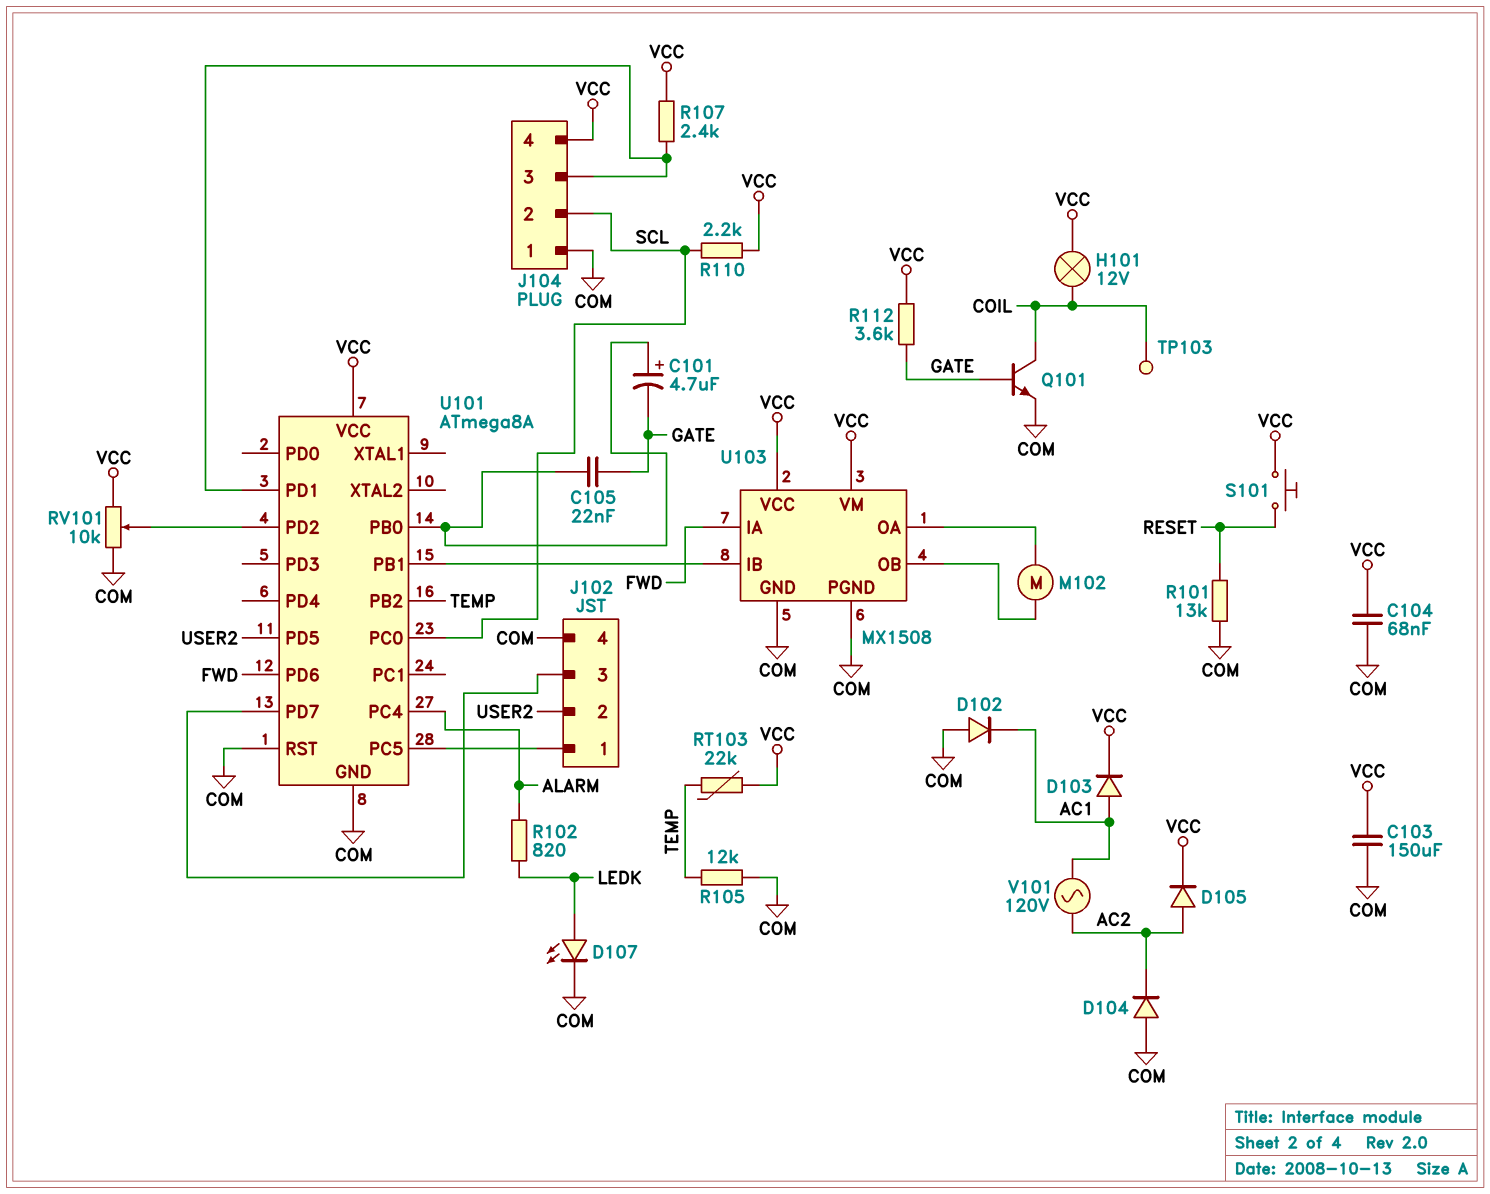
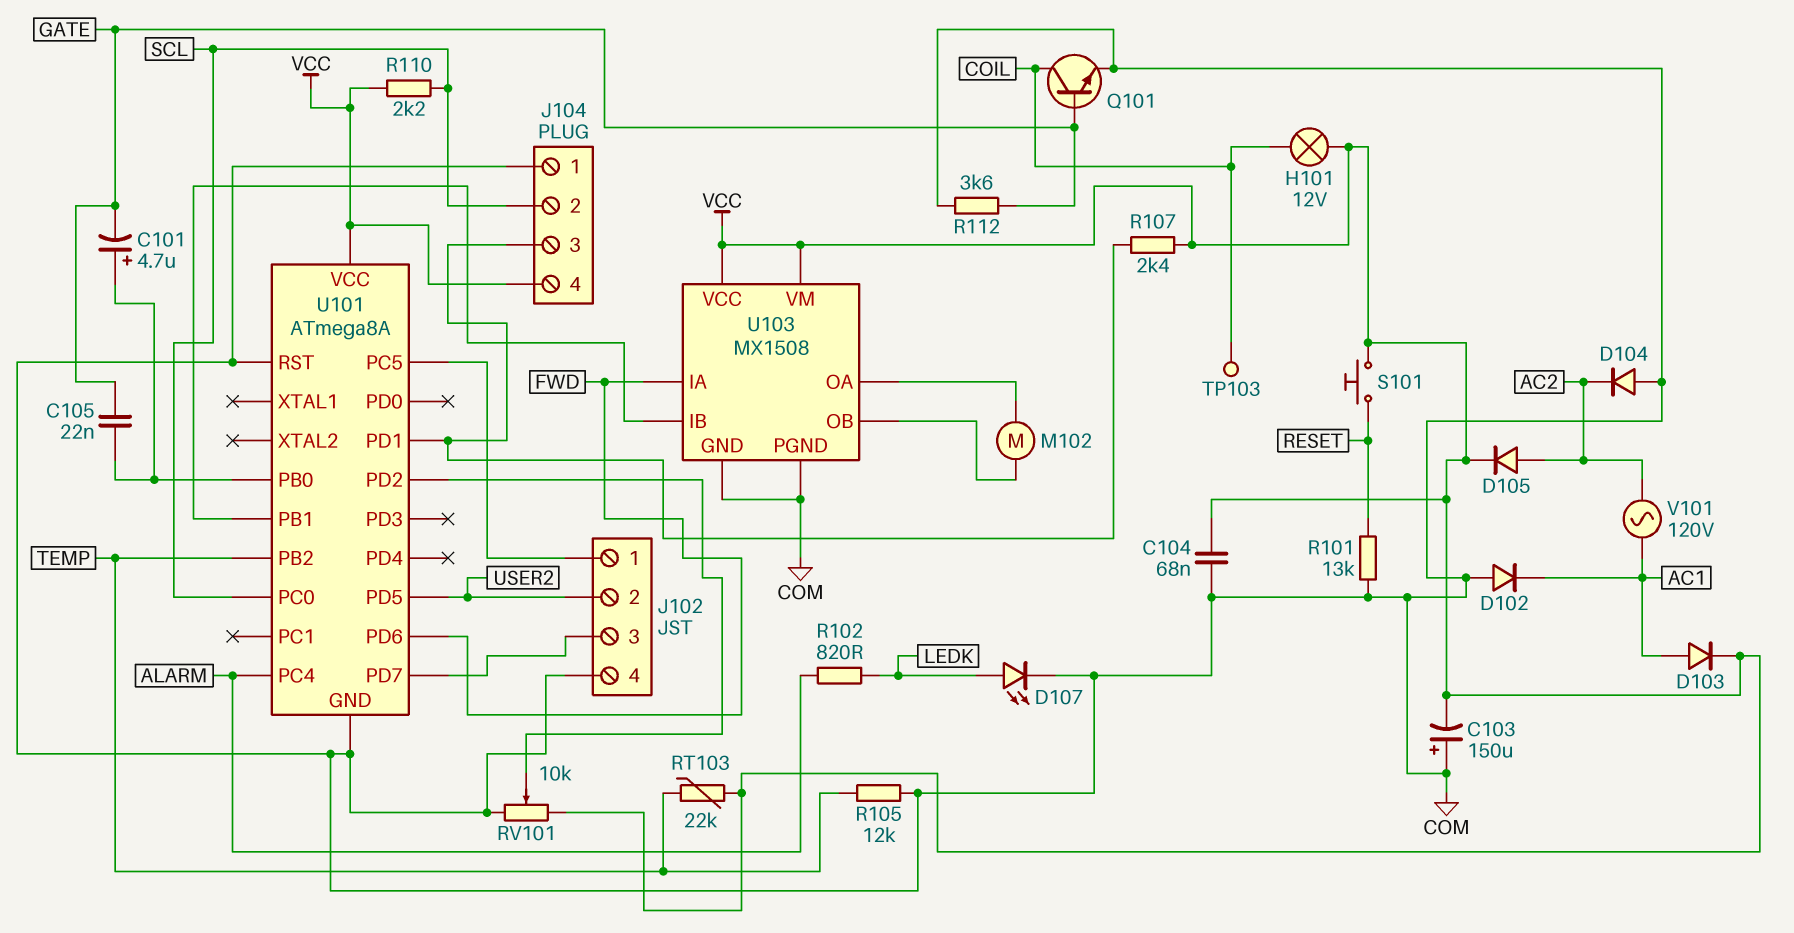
C103: 150uF (COM, VCC) -> 150uF (plus COM, minus VCC)
R112: 3.6k (GATE, VCC) -> 3.6k (COM, GATE)

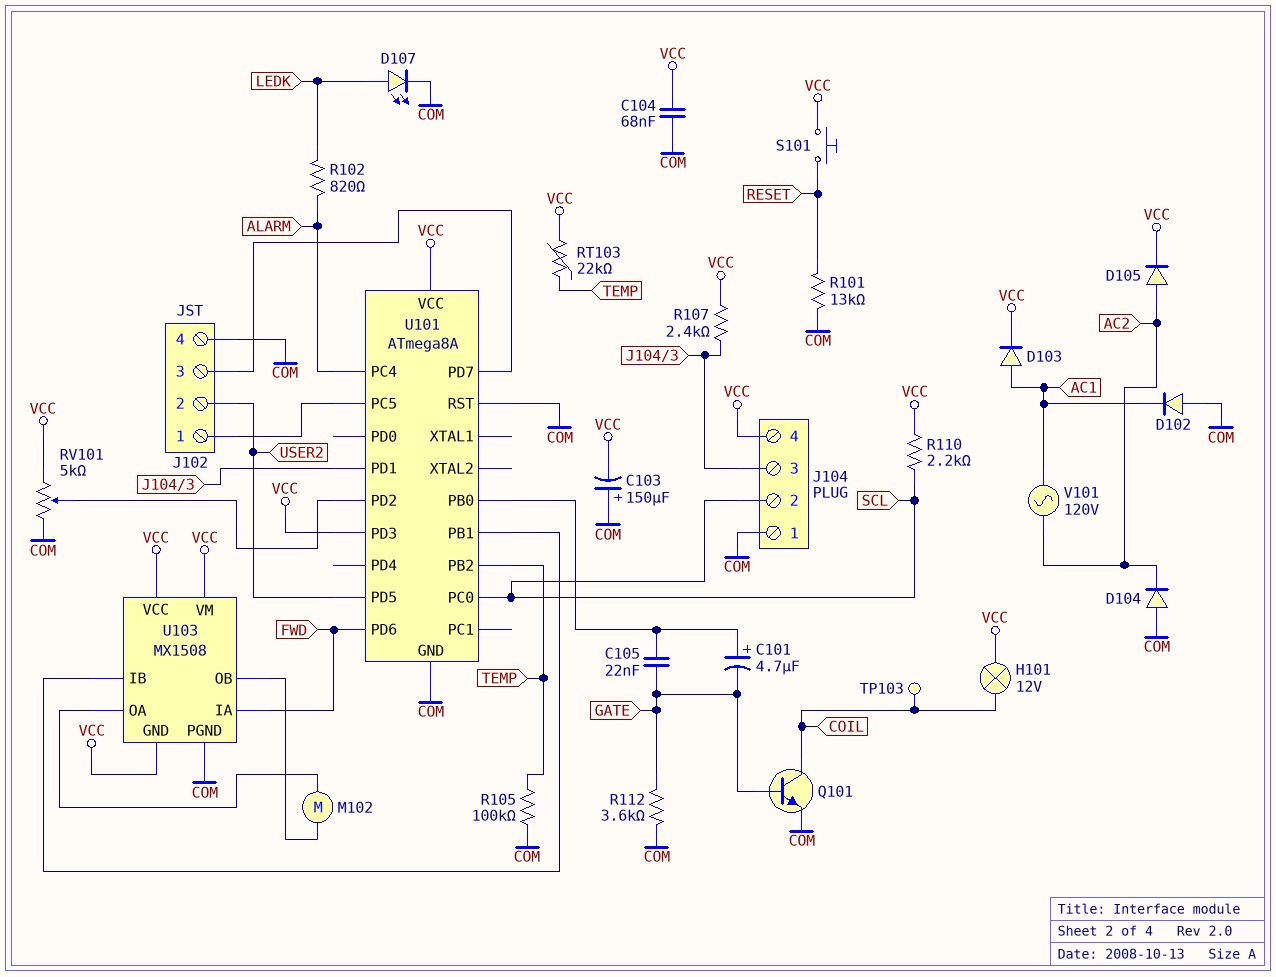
R105: 12k (COM, TEMP) -> 100k (COM, TEMP)
RV101: 10k (COM, VCC, wiper U101/PD2) -> 5k (COM, VCC, wiper U101/PD2)
U101 pin PD3: none -> VCC
U103 pin GND: COM -> VCC

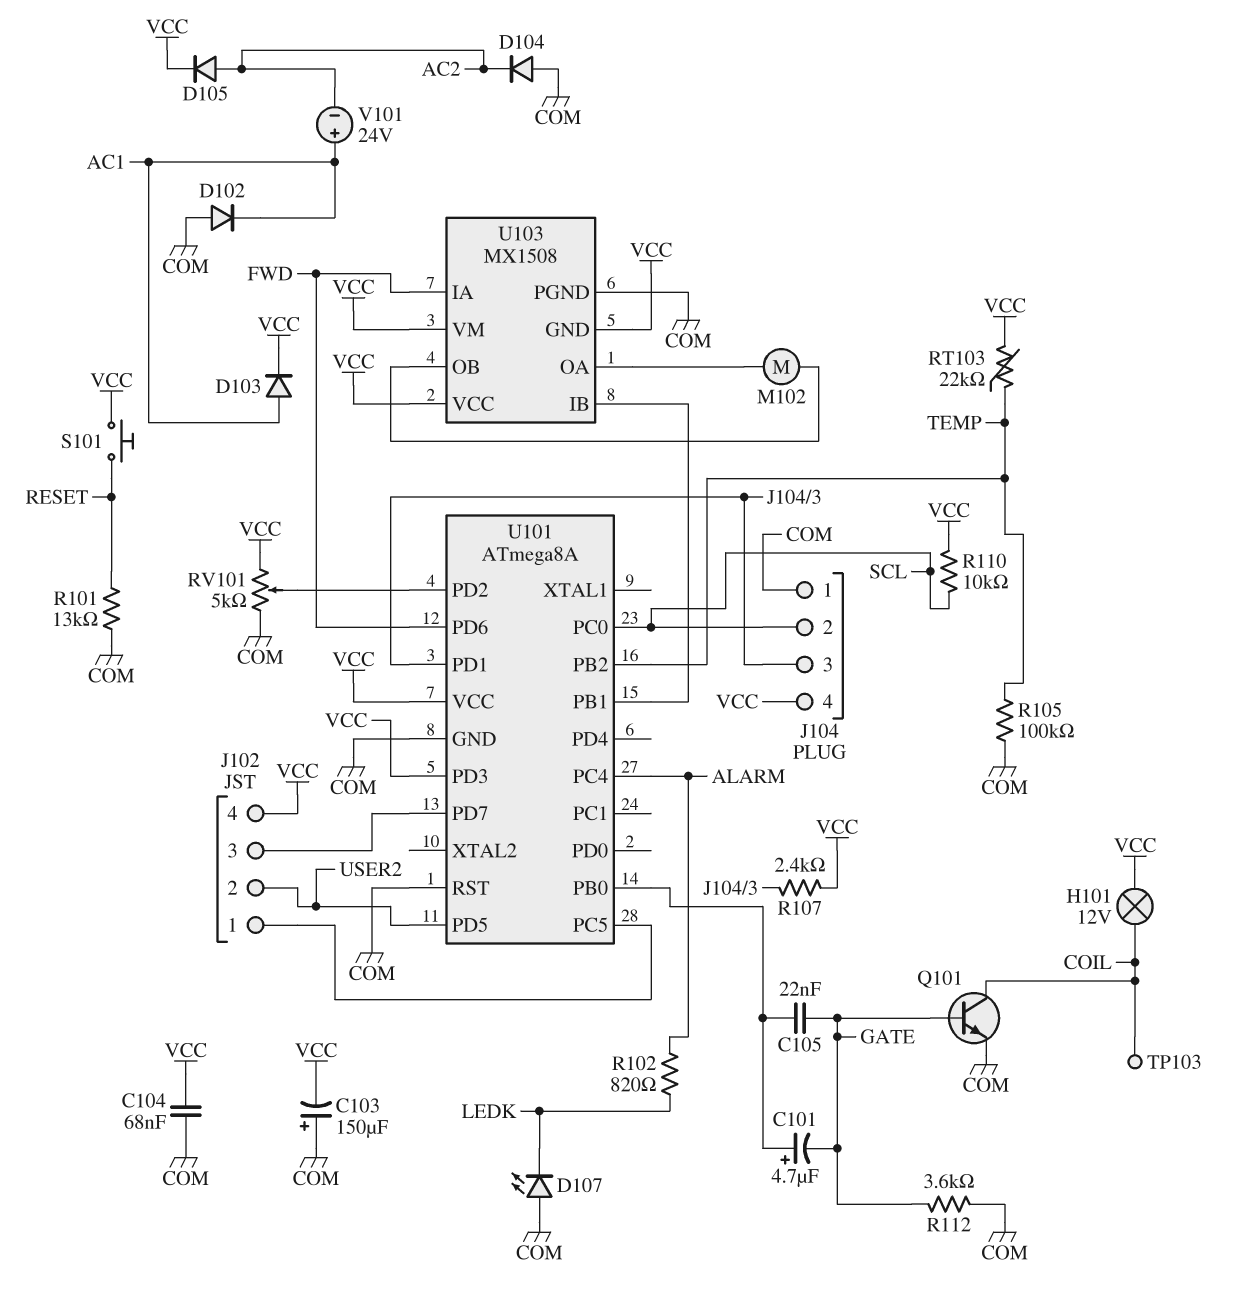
D107: LED (A LEDK, K COM) -> LED (A COM, K LEDK)
J102 pin 4: COM -> VCC
R110: 2.2k (SCL, VCC) -> 10k (SCL, VCC)
V101: AC 120V (AC1, AC2) -> 24V (plus AC1, minus AC2)

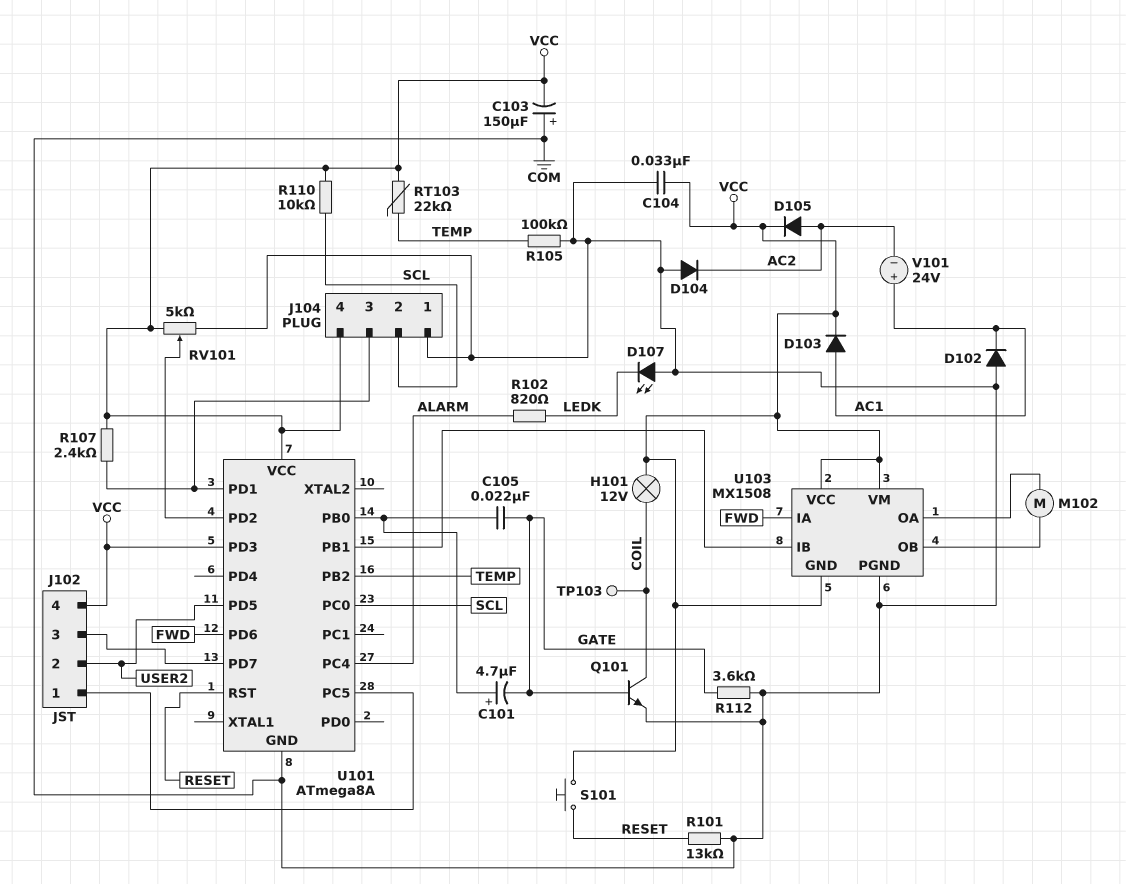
C104: 68nF (COM, VCC) -> 33nF (COM, VCC)
U101 pin RST: COM -> RESET

